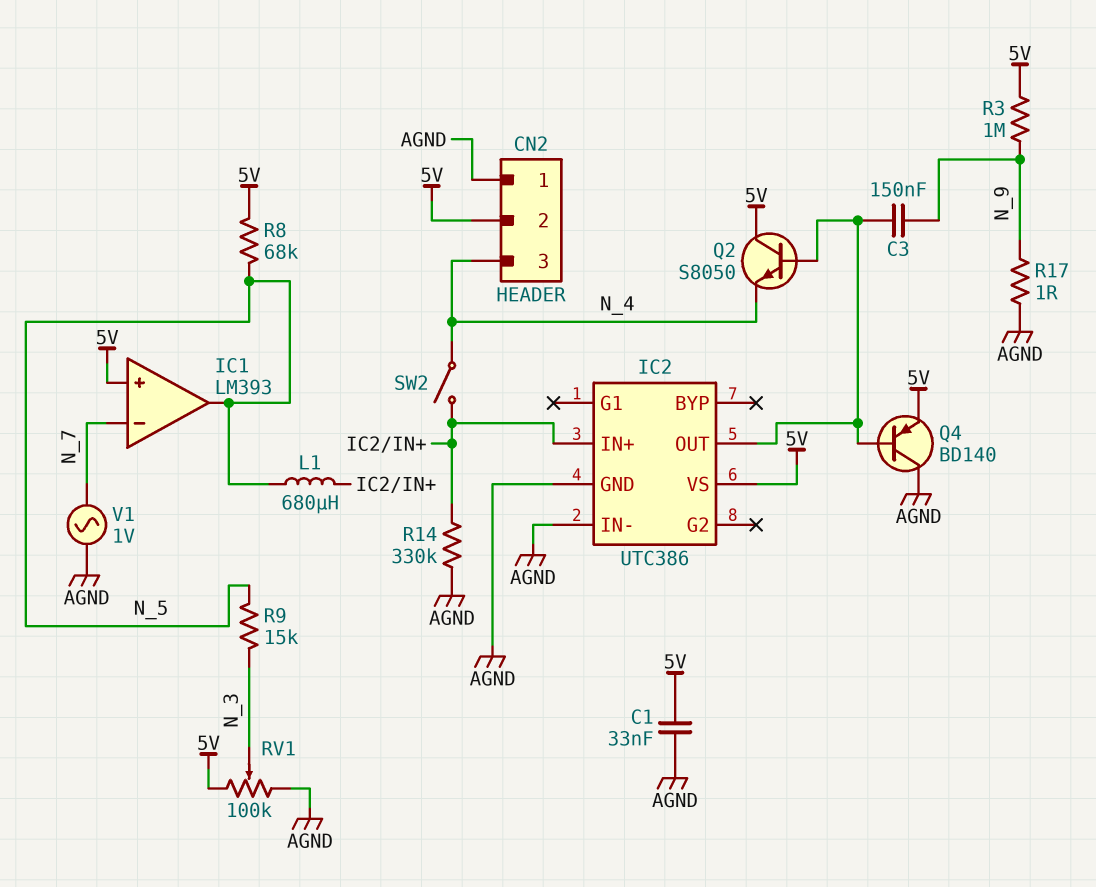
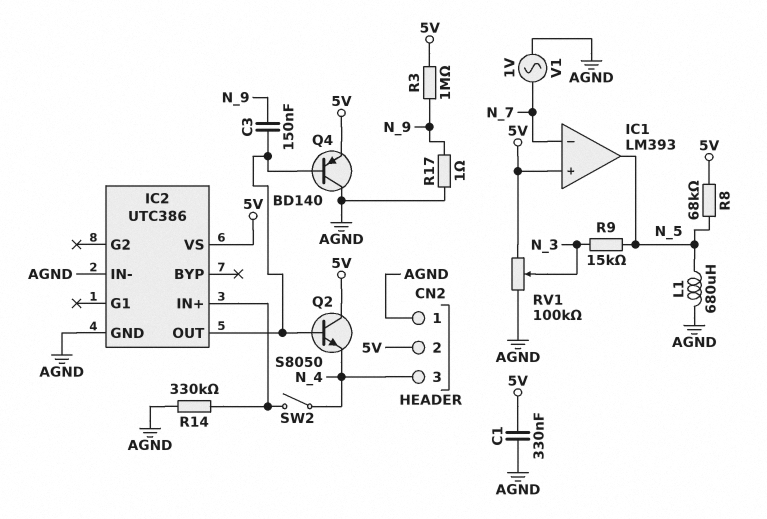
C1: 33nF (5V, AGND) -> 330nF (5V, AGND)
L1: 680uH (IC2/IN+, N_5) -> 680uH (AGND, N_5)

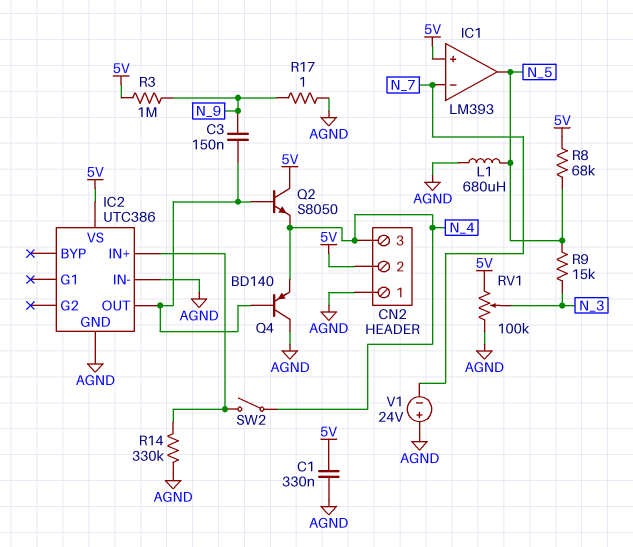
Q4: PNP BD140 (B IC2/OUT, C AGND, E 5V) -> PNP BD140 (B IC2/OUT, C AGND, E N_4)
V1: AC 1V (AGND, N_7) -> 24V (plus AGND, minus N_7)

